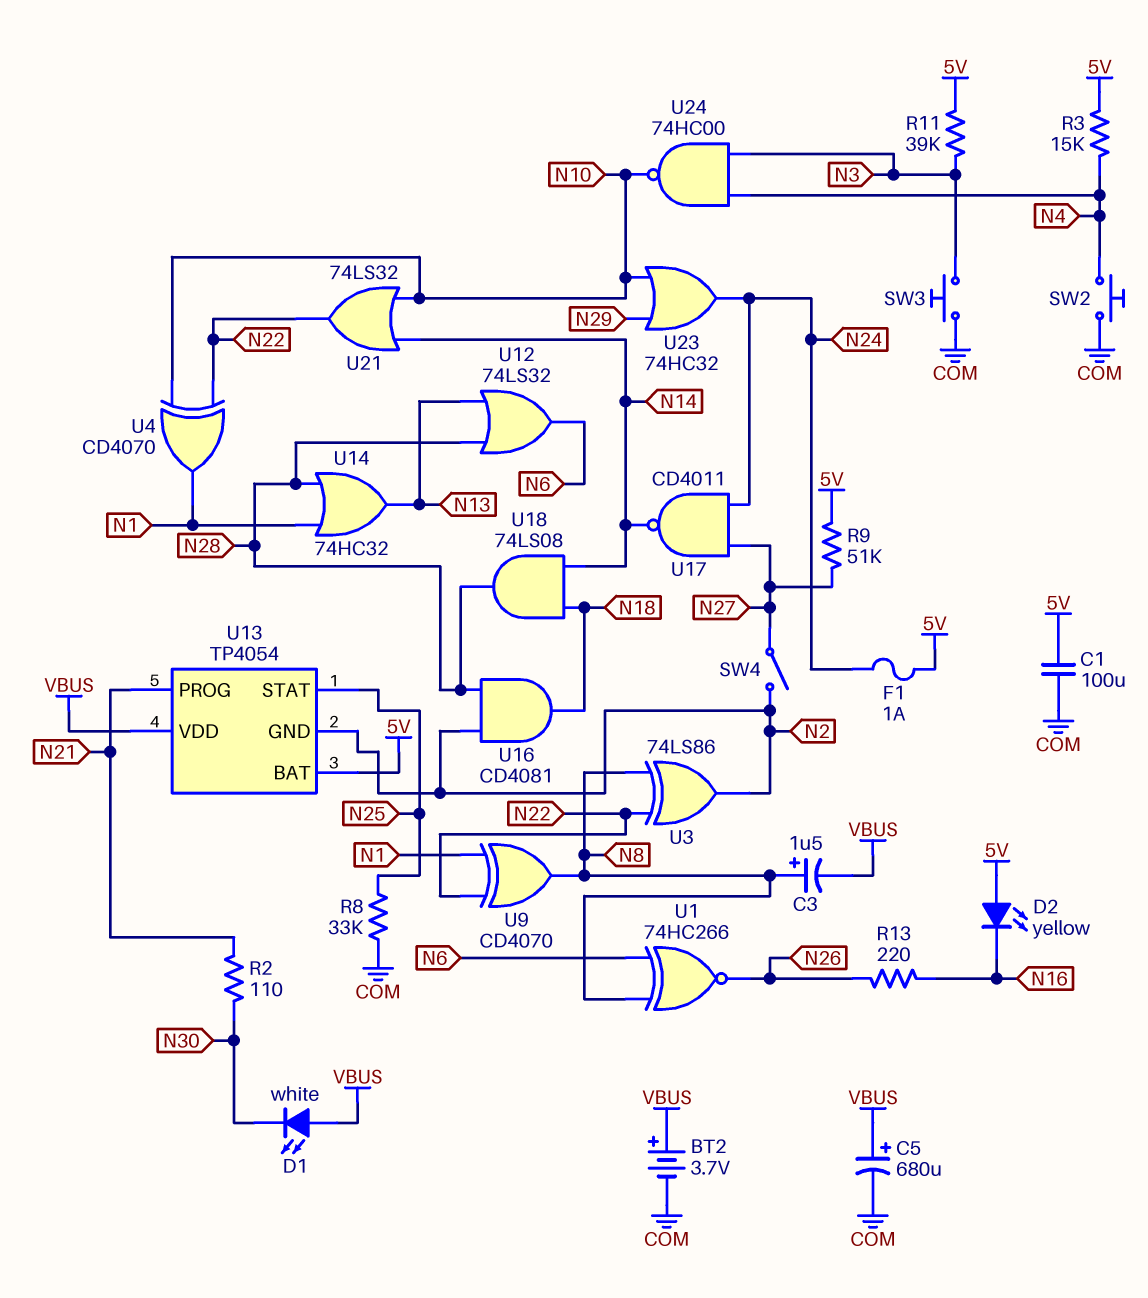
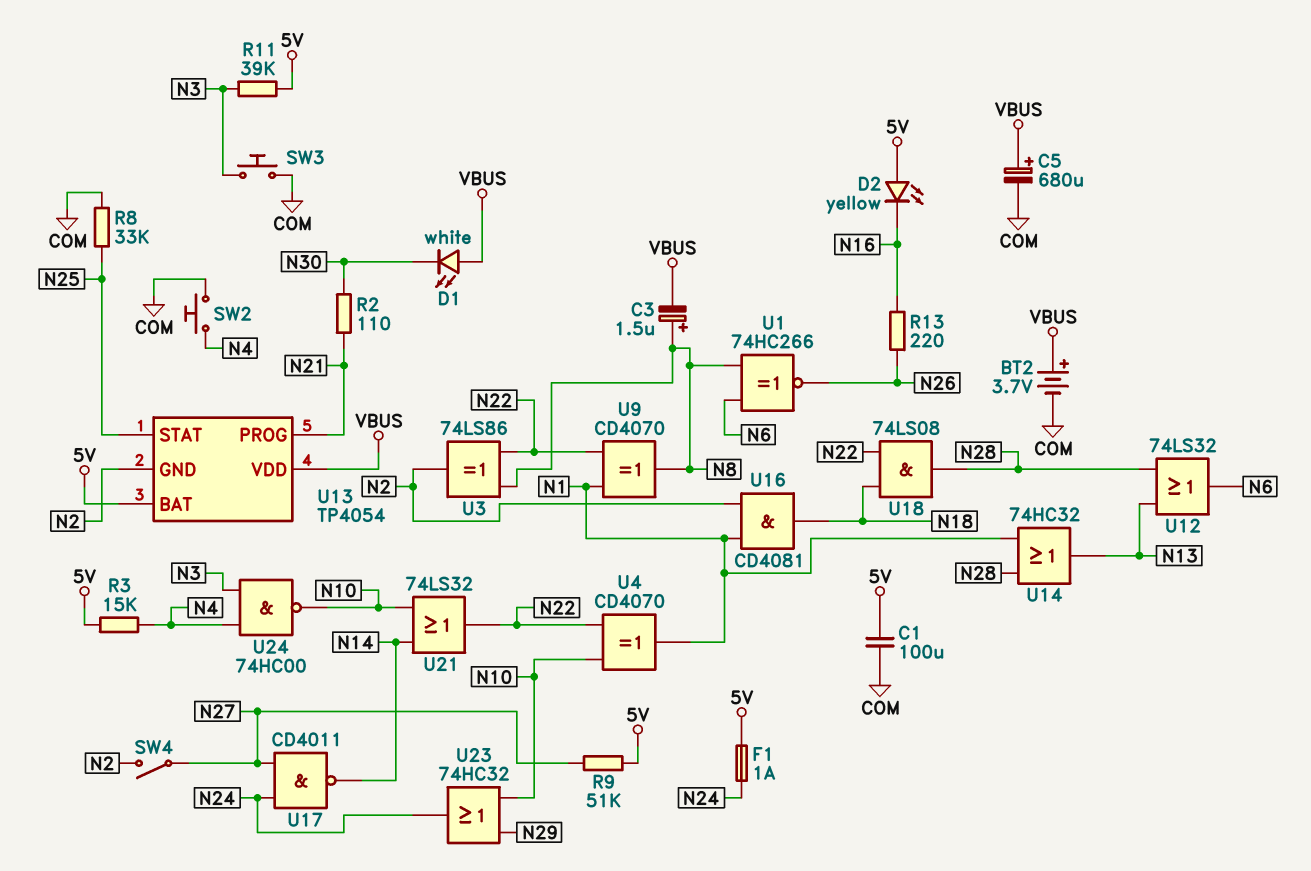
U16: AND CD4081 (in N2, in N28, out N18) -> AND CD4081 (in N1, in N2, out N18)
U18: AND 74LS08 (in N14, in N18, out N28) -> AND 74LS08 (in N18, in N22, out N28)

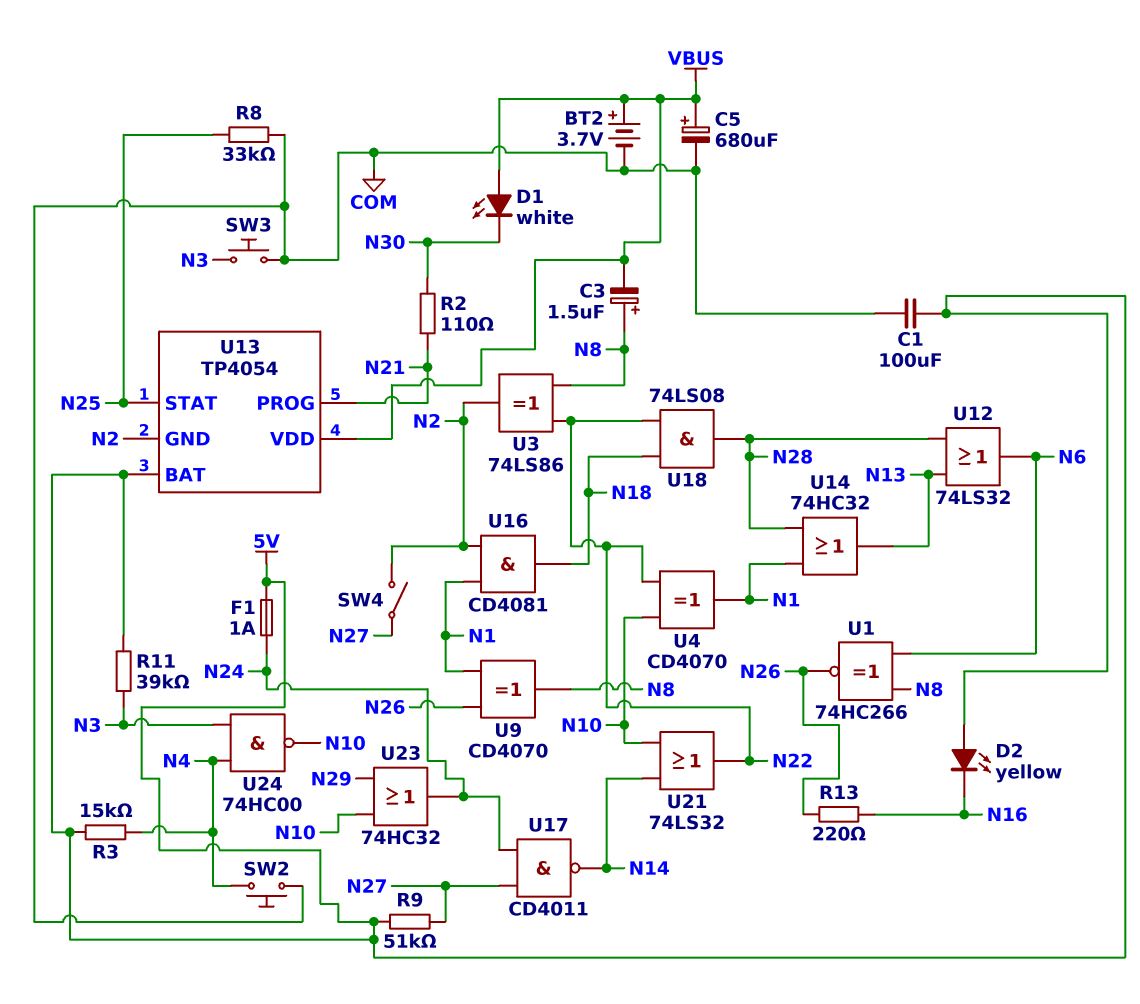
U9: XOR CD4070 (in N1, in N22, out N8) -> XOR CD4070 (in N1, in N26, out N8)

